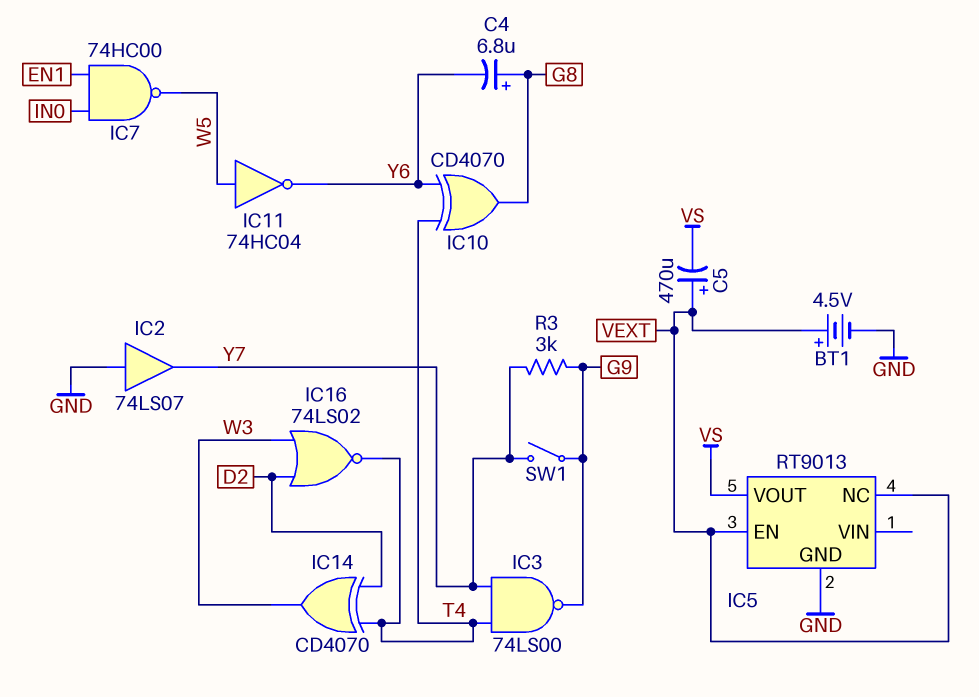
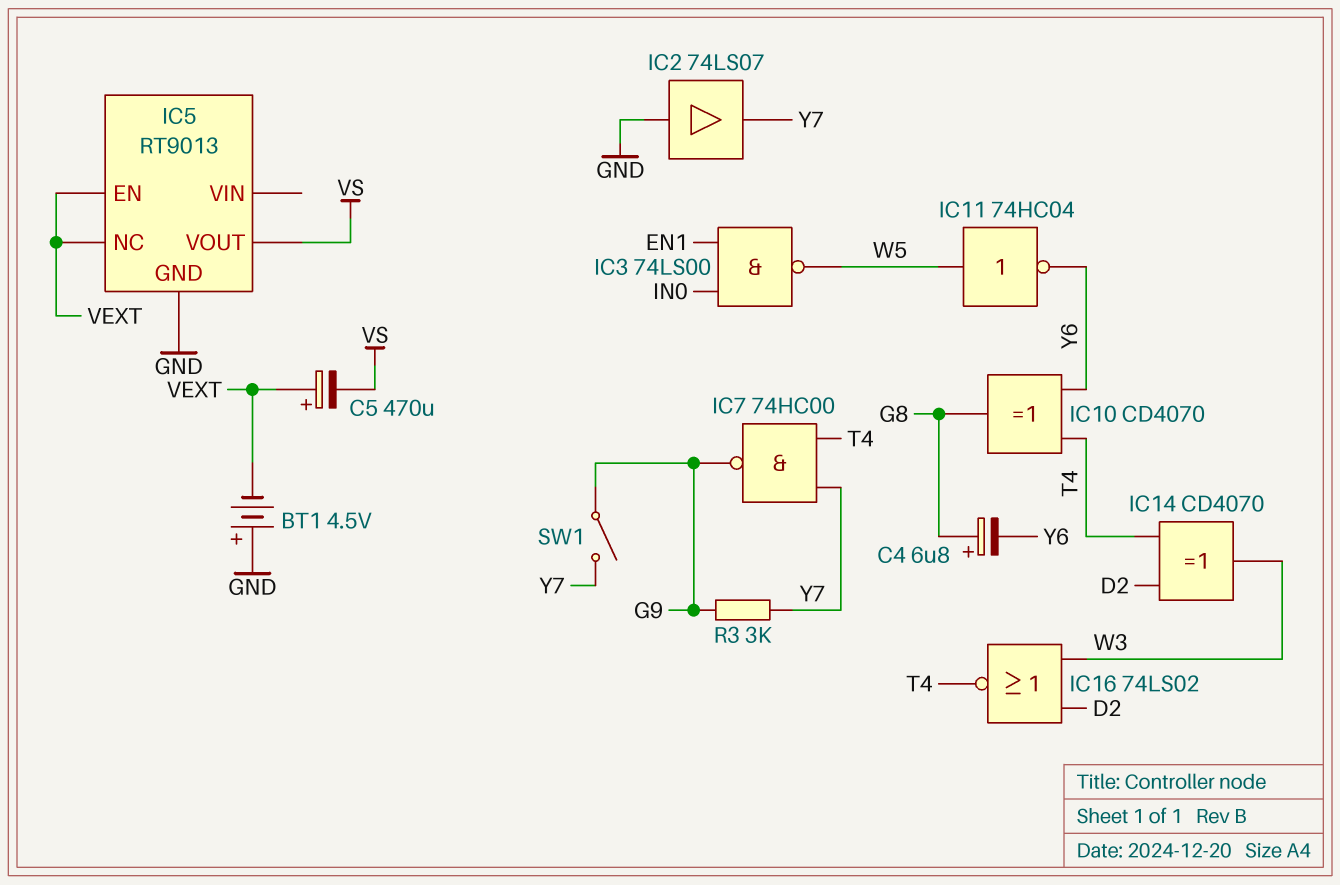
BT1: 4.5V (plus VEXT, minus GND) -> 4.5V (plus GND, minus VEXT)
IC3: NAND 74LS00 (in T4, in Y7, out G9) -> NAND 74LS00 (in EN1, in IN0, out W5)
IC7: NAND 74HC00 (in EN1, in IN0, out W5) -> NAND 74HC00 (in T4, in Y7, out G9)

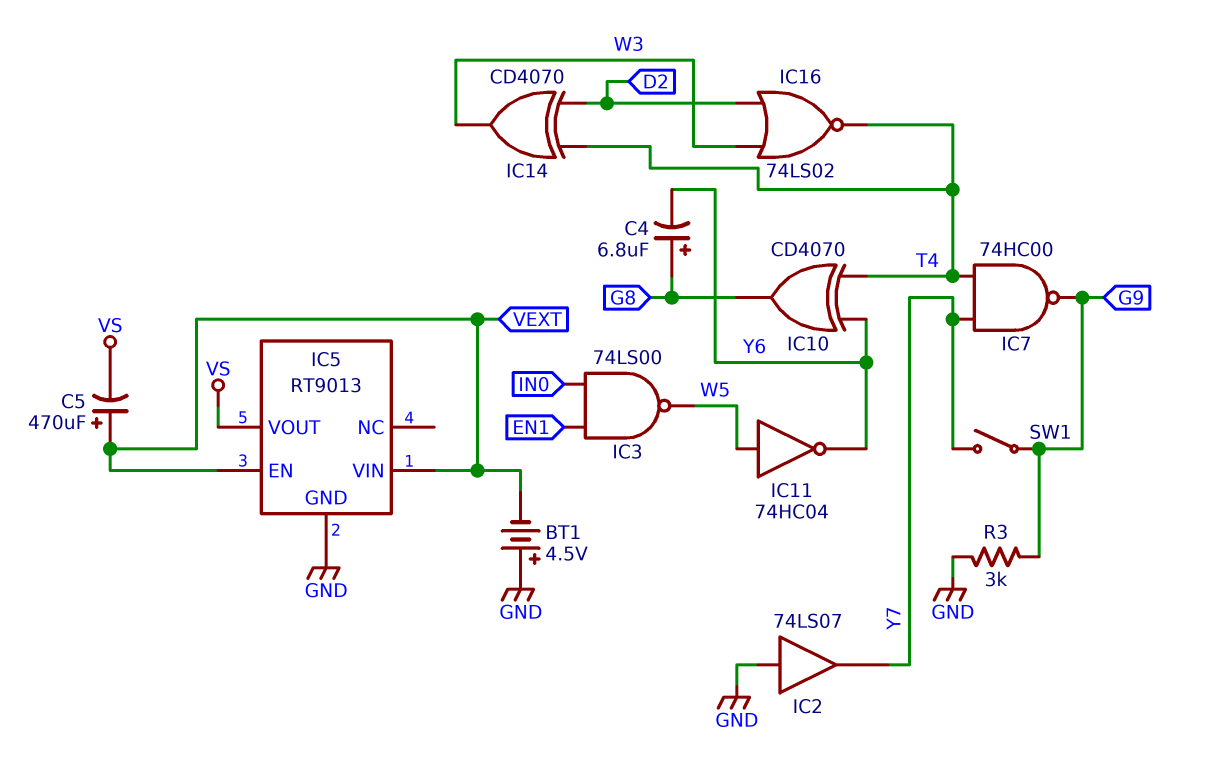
IC5 pin NC: VEXT -> none
IC5 pin VIN: none -> VEXT
R3: 3k (G9, Y7) -> 3k (G9, GND)

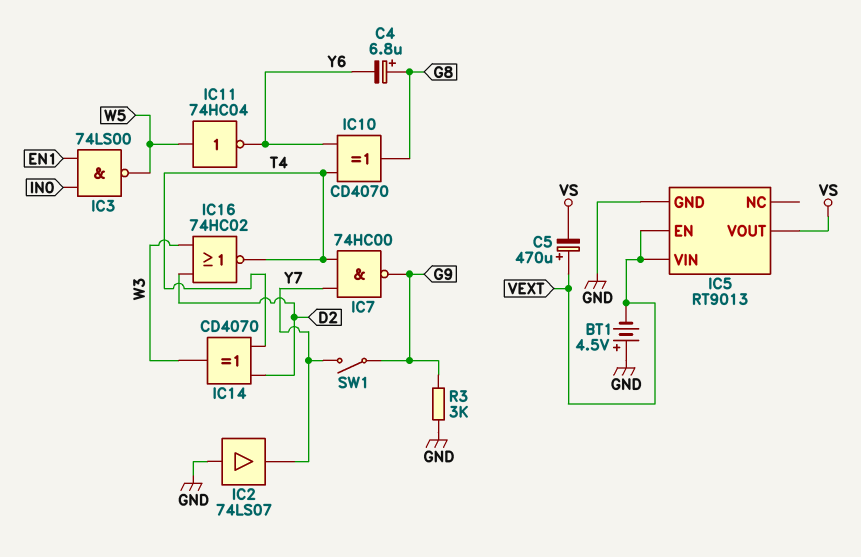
IC16: NOR 74LS02 (in D2, in W3, out T4) -> NOR 74HC02 (in D2, in W3, out T4)

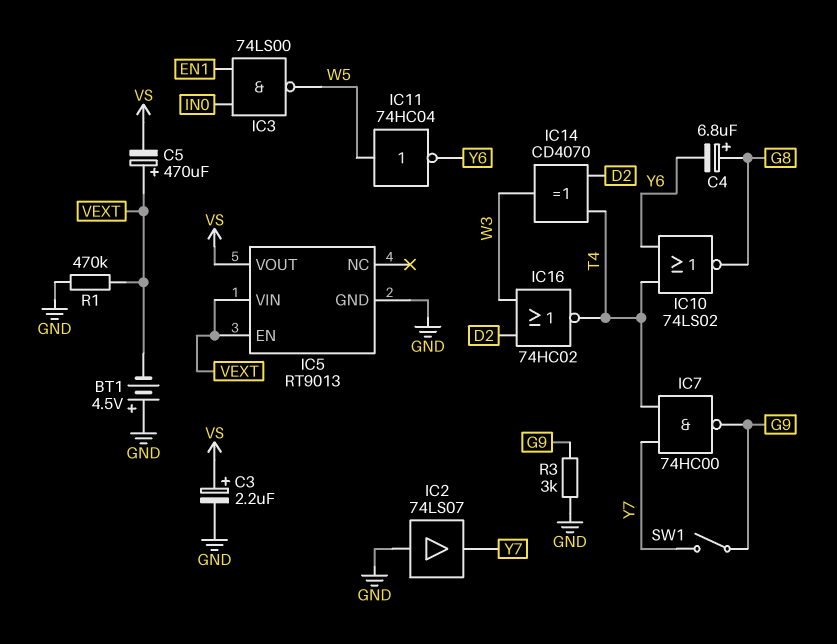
C3: none -> 2.2uF (plus VS, minus GND)
IC10: XOR CD4070 (in T4, in Y6, out G8) -> NOR 74LS02 (in T4, in Y6, out G8)
R1: none -> 470k (GND, VEXT)

